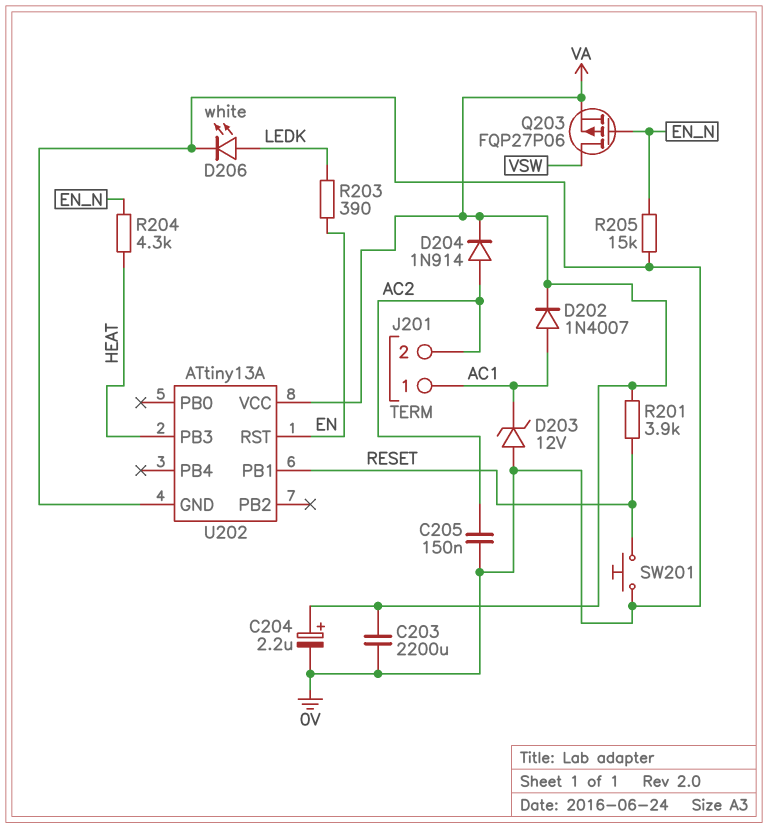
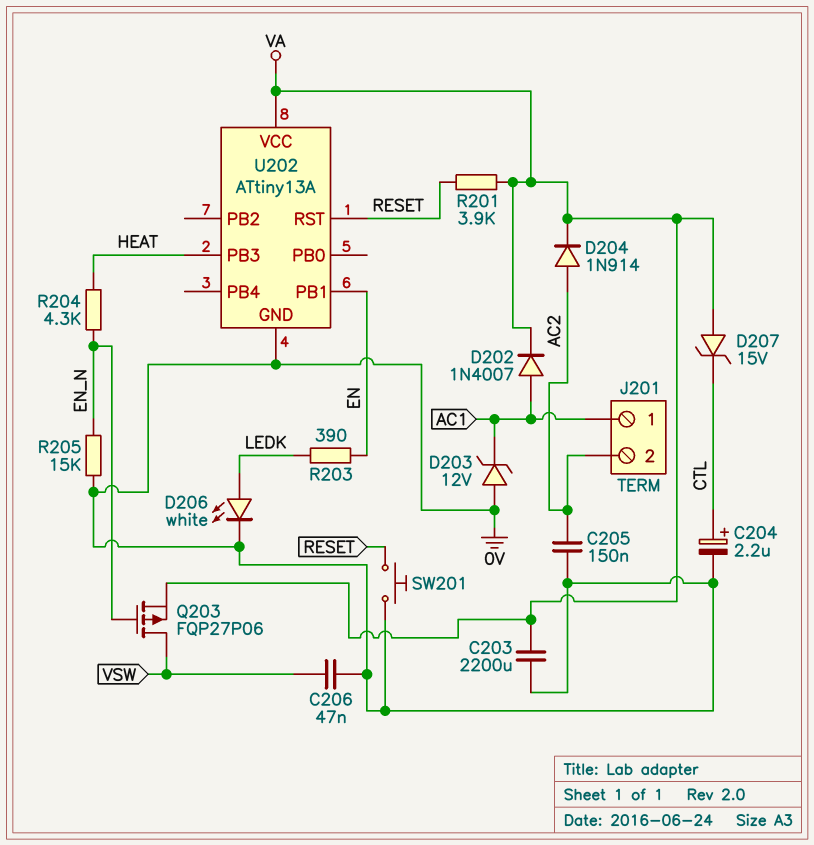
C204: 2.2uF (plus VA, minus 0V) -> 2.2uF (plus CTL, minus 0V)
C206: none -> 47nF (0V, VSW)
D207: none -> zener 15V (A VA, K CTL)
U202 pin PB1: RESET -> EN
U202 pin RST: EN -> RESET

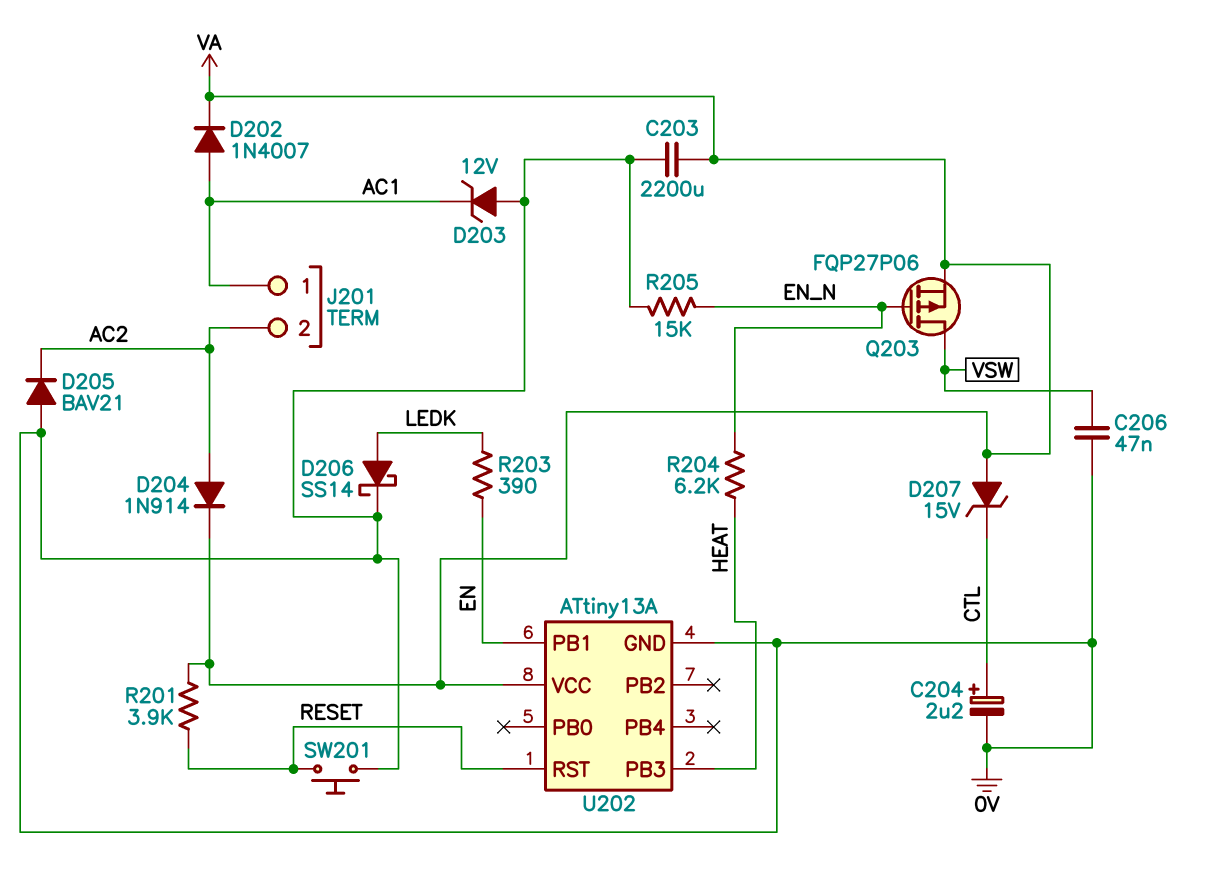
C205: 150nF (0V, AC2) -> none
D205: none -> diode BAV21 (A 0V, K AC2)
D206: LED white (A LEDK, K 0V) -> schottky SS14 (A LEDK, K 0V)
R204: 4.3k (EN_N, HEAT) -> 6.2k (EN_N, HEAT)

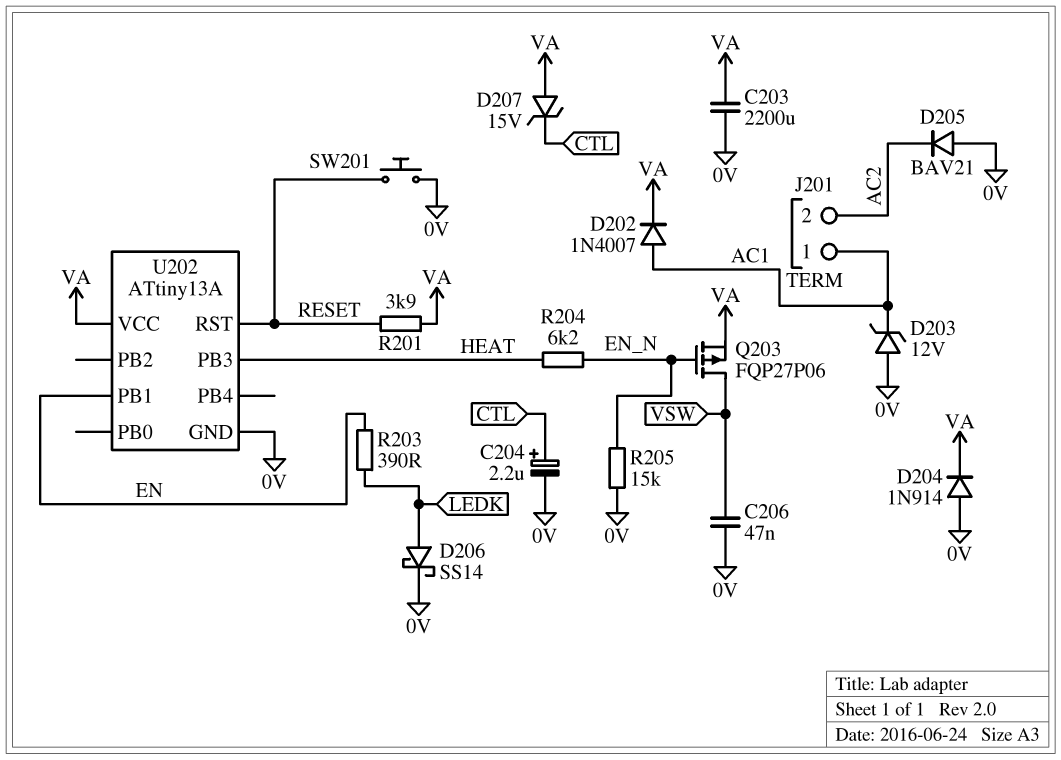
D204: diode 1N914 (A AC2, K VA) -> diode 1N914 (A 0V, K VA)

